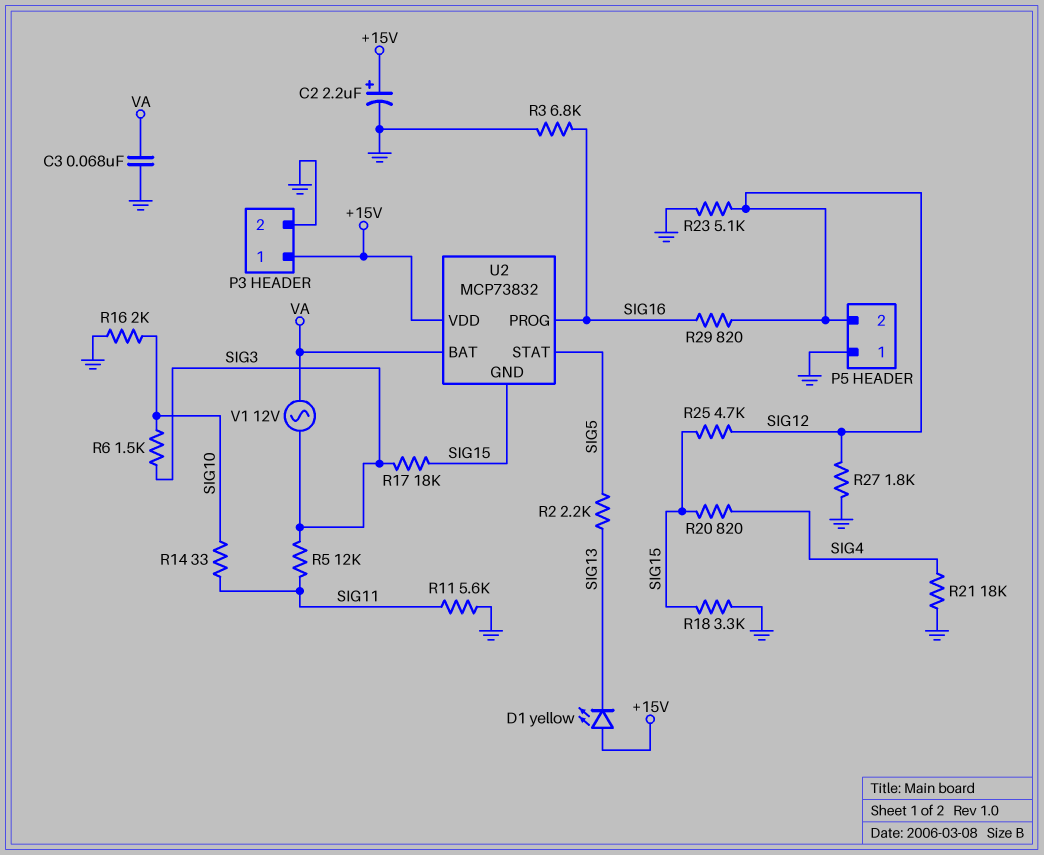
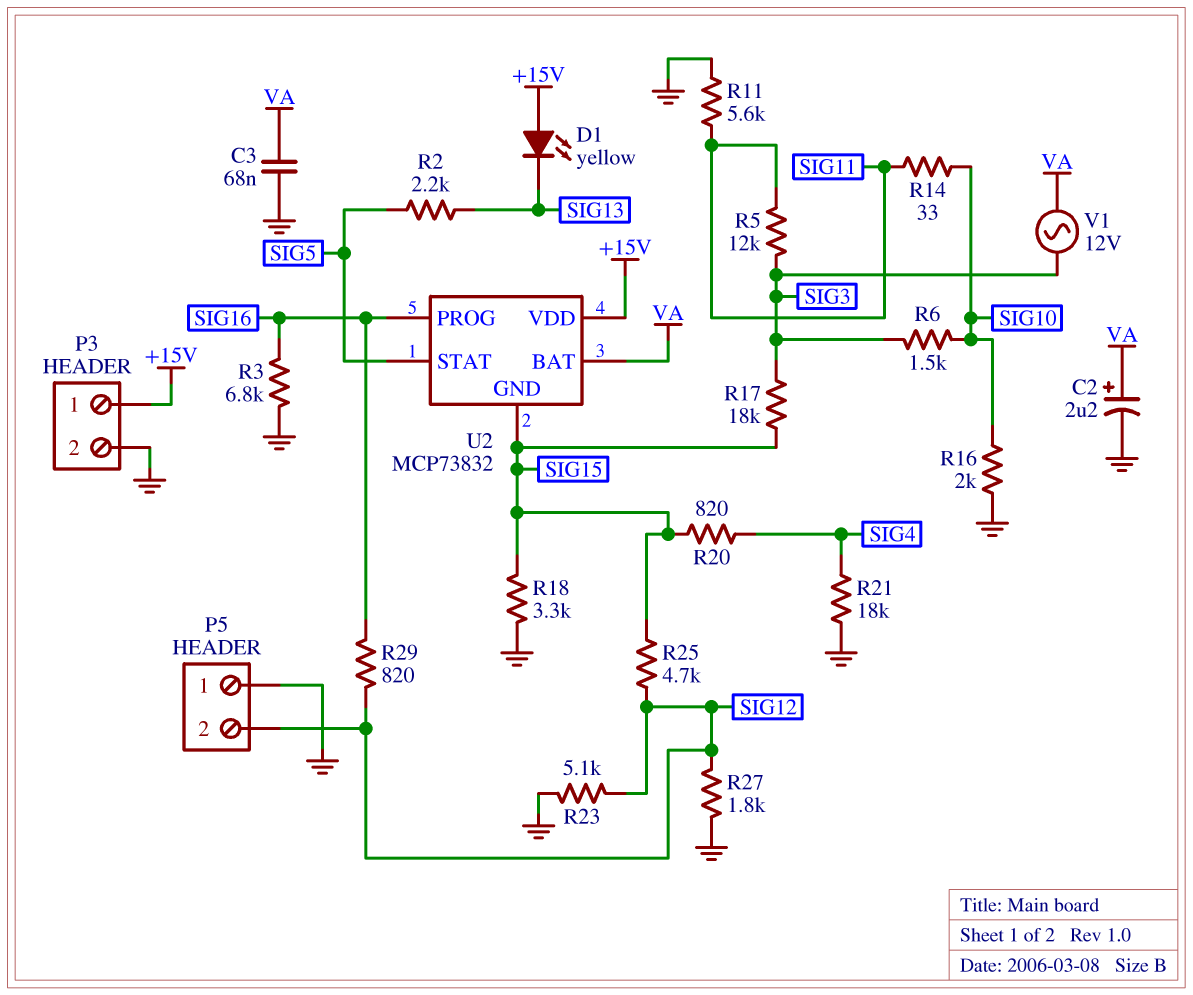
C2: 2.2uF (plus +15V, minus GND) -> 2.2uF (plus VA, minus GND)

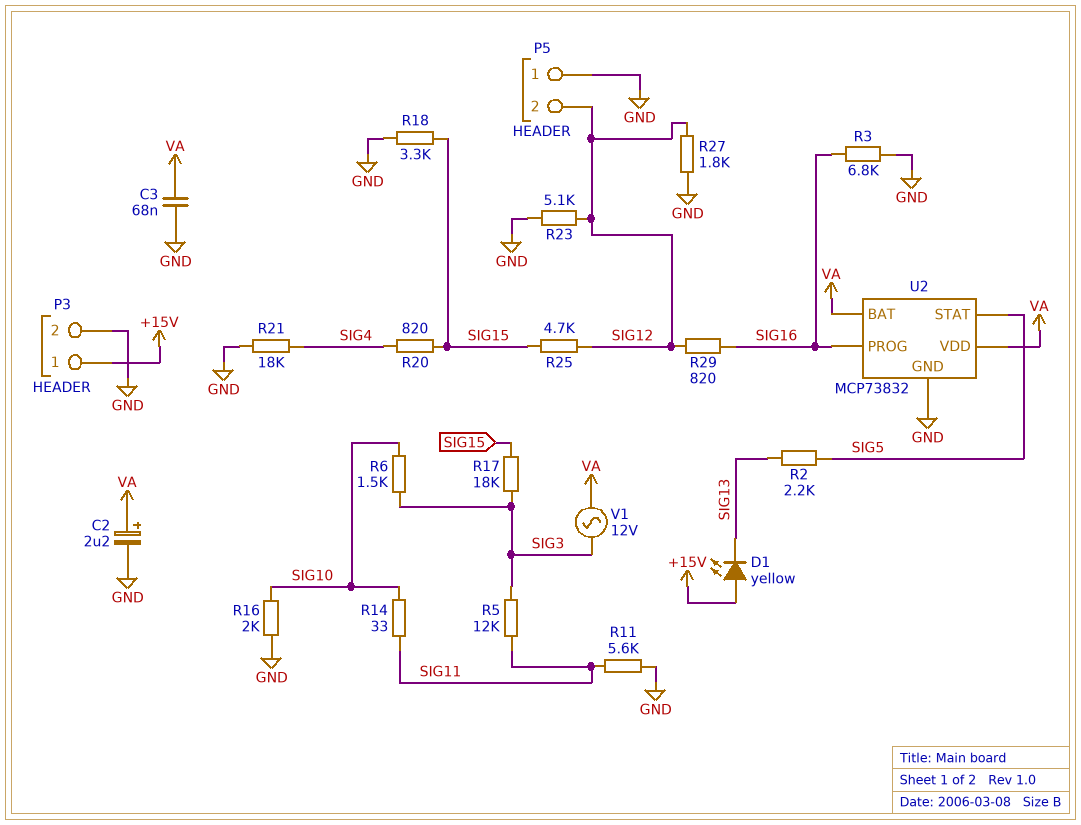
U2 pin GND: SIG15 -> GND
U2 pin VDD: +15V -> VA

